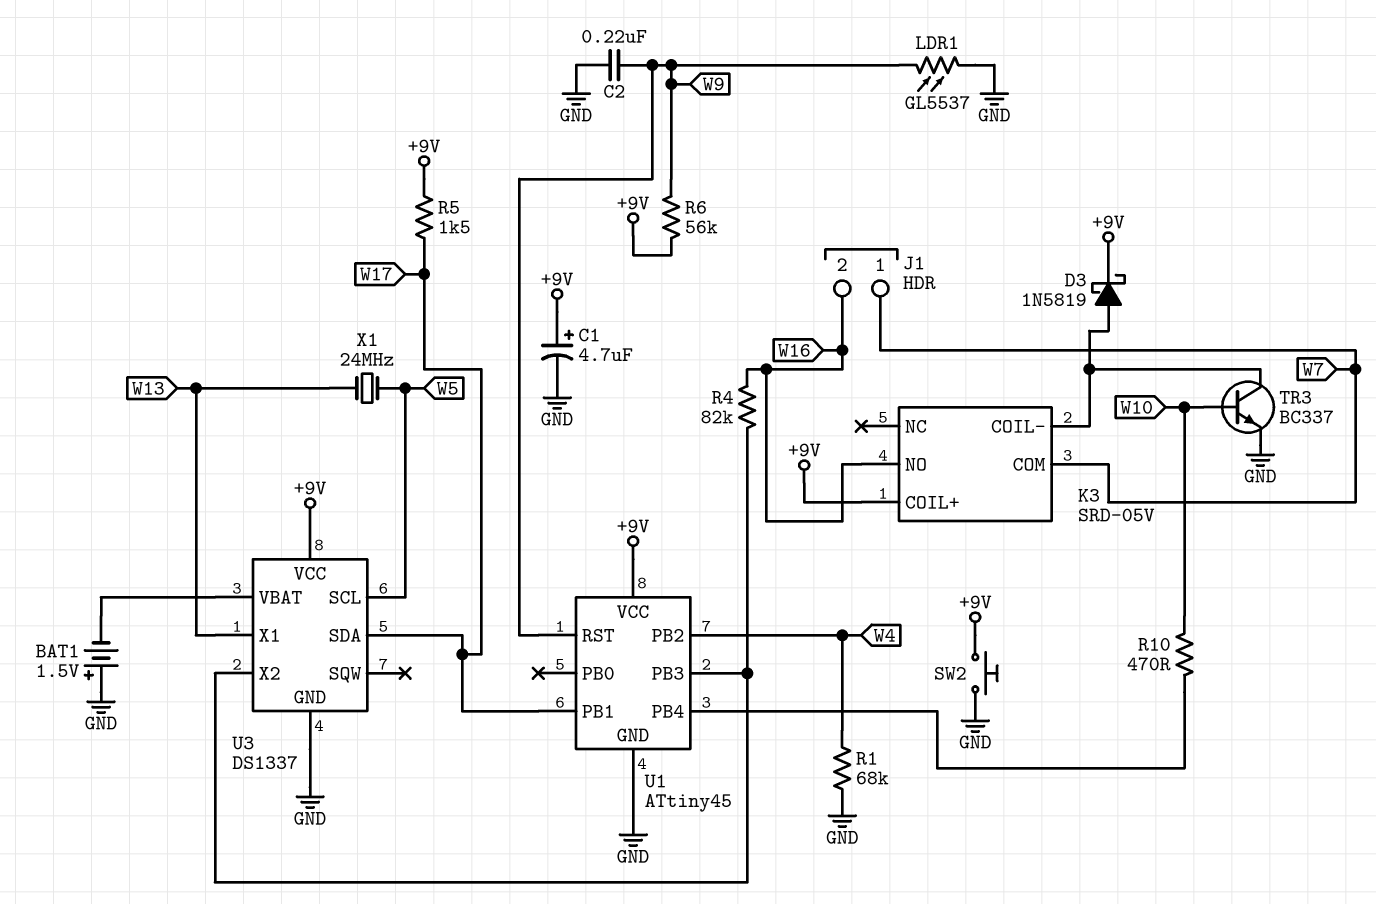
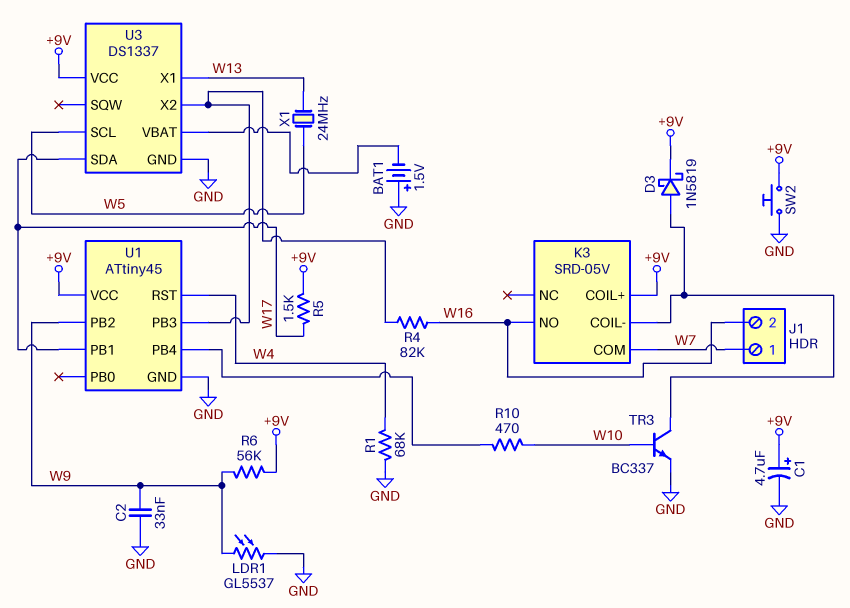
C2: 220nF (GND, W9) -> 33nF (GND, W9)
U1 pin PB2: W4 -> W9
U1 pin RST: W9 -> W4

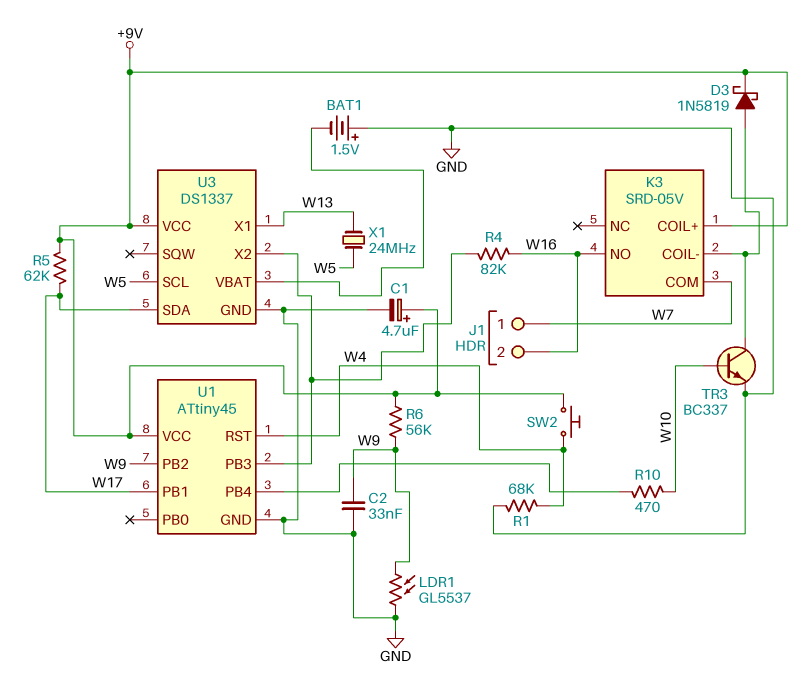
R5: 1.5k (+9V, W17) -> 62k (+9V, W17)
SW2: button (+9V, GND) -> button (+9V, W4)

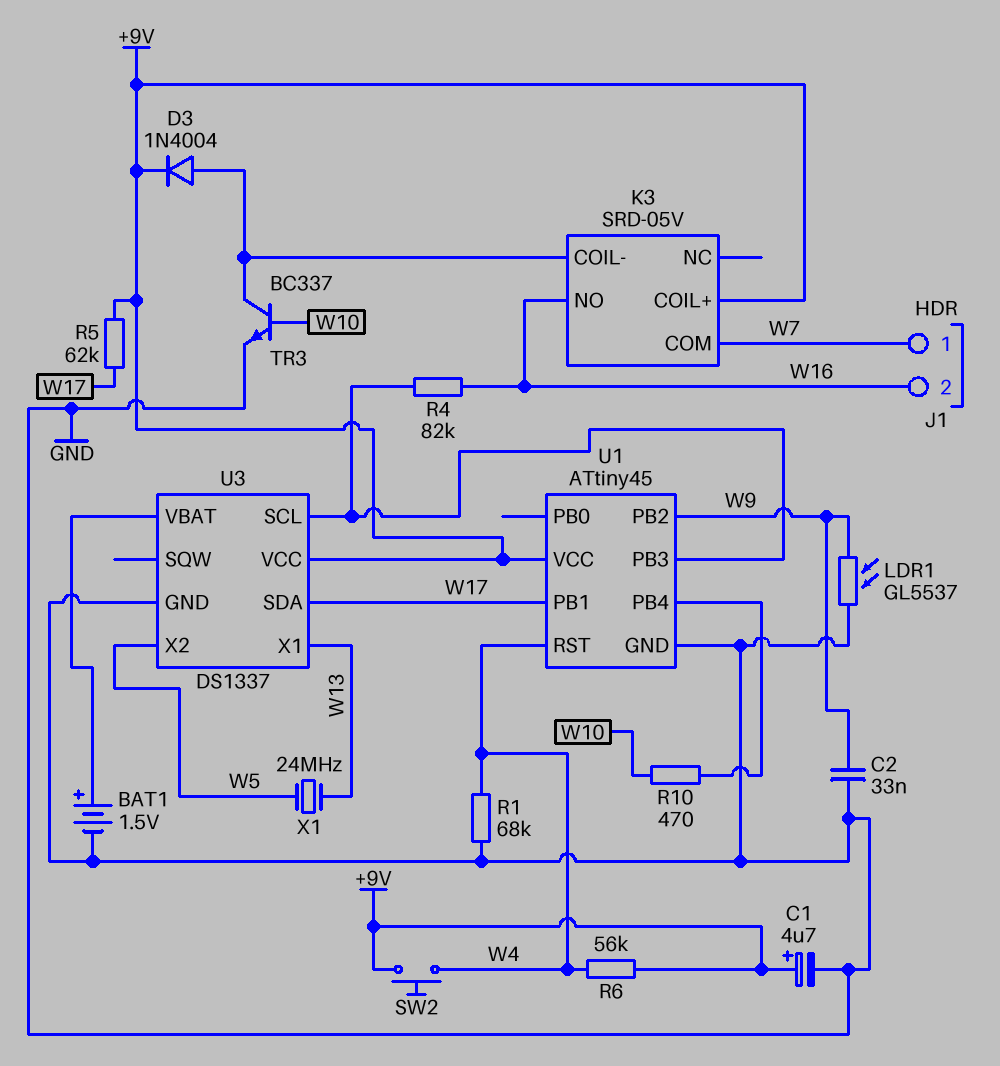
BAT1: 1.5V (plus GND, minus U3/VBAT) -> 1.5V (plus U3/VBAT, minus GND)
D3: schottky 1N5819 (A K3/COIL-, K +9V) -> diode 1N4004 (A K3/COIL-, K +9V)
R6: 56k (+9V, W9) -> 56k (+9V, W4)
U3 pin SCL: W5 -> U1/PB3
U3 pin X2: U1/PB3 -> W5

